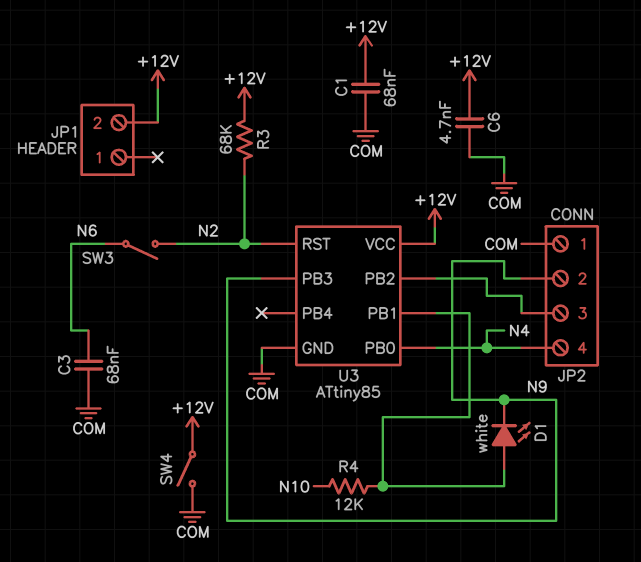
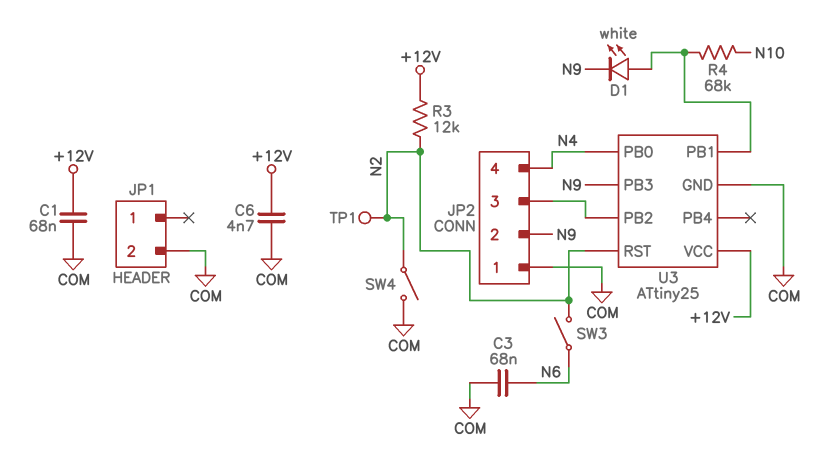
JP1 pin 2: +12V -> COM
R3: 68k (+12V, N2) -> 12k (+12V, N2)
R4: 12k (N10, U3/PB1) -> 68k (N10, U3/PB1)
SW4: switch (+12V, COM) -> switch (COM, N2)
TP1: none -> test point (N2)
U3: ATtiny85 -> ATtiny25

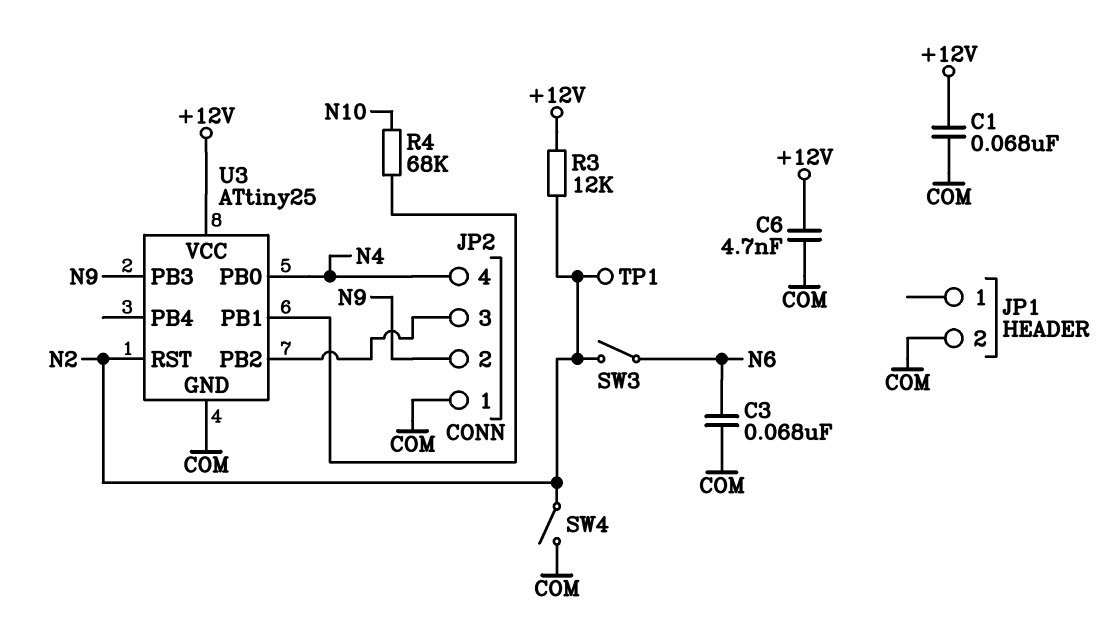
D1: LED white (A U3/PB1, K N9) -> none

